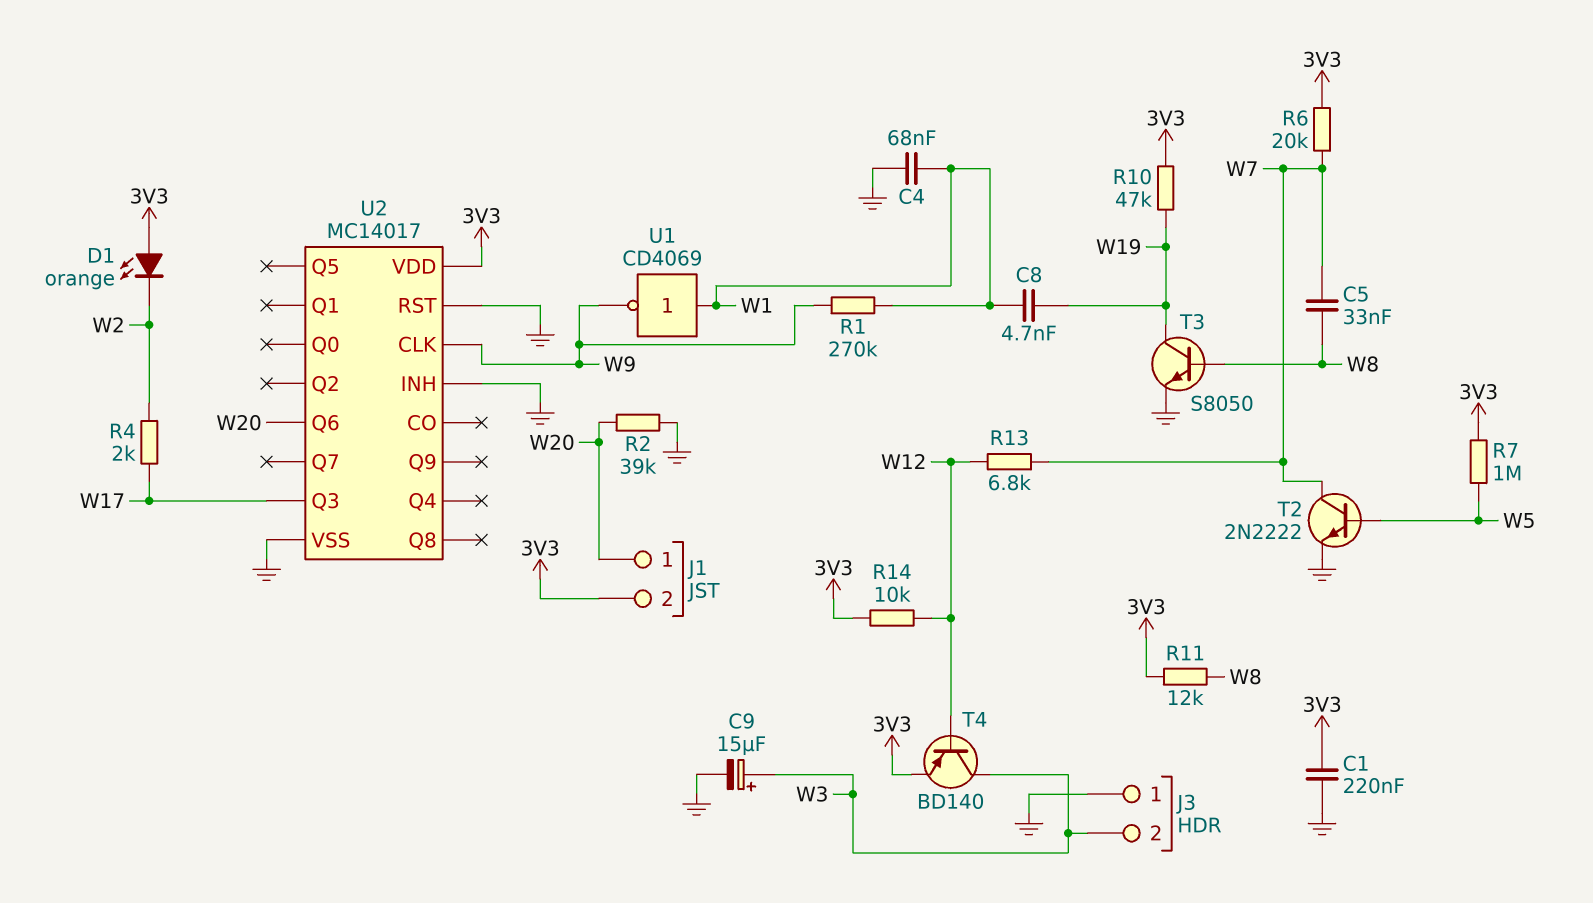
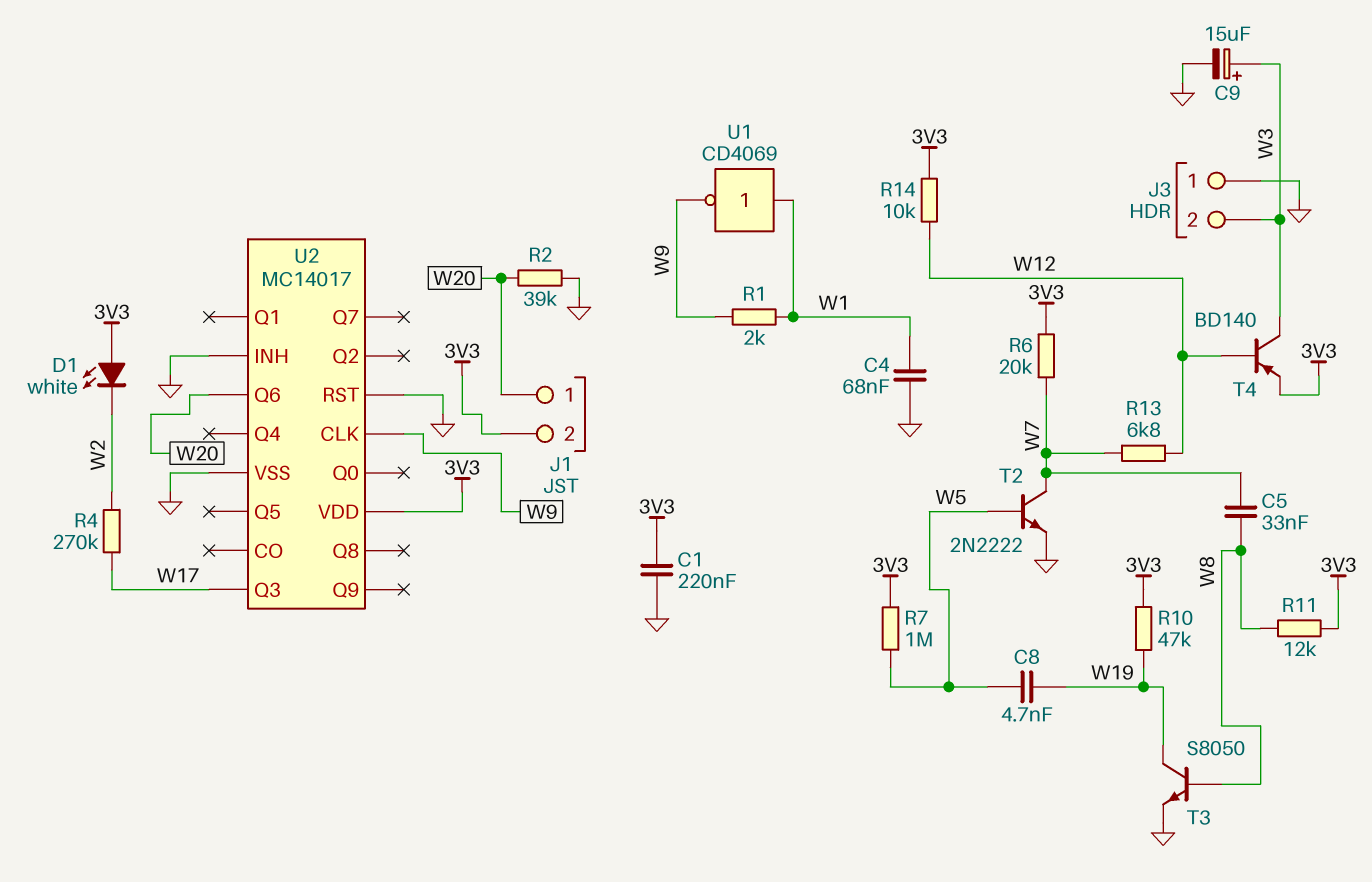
C8: 4.7nF (W1, W19) -> 4.7nF (W5, W19)
D1: LED orange (A 3V3, K W2) -> LED white (A 3V3, K W2)
R1: 270k (W1, W9) -> 2k (W1, W9)
R4: 2k (W2, W17) -> 270k (W2, W17)

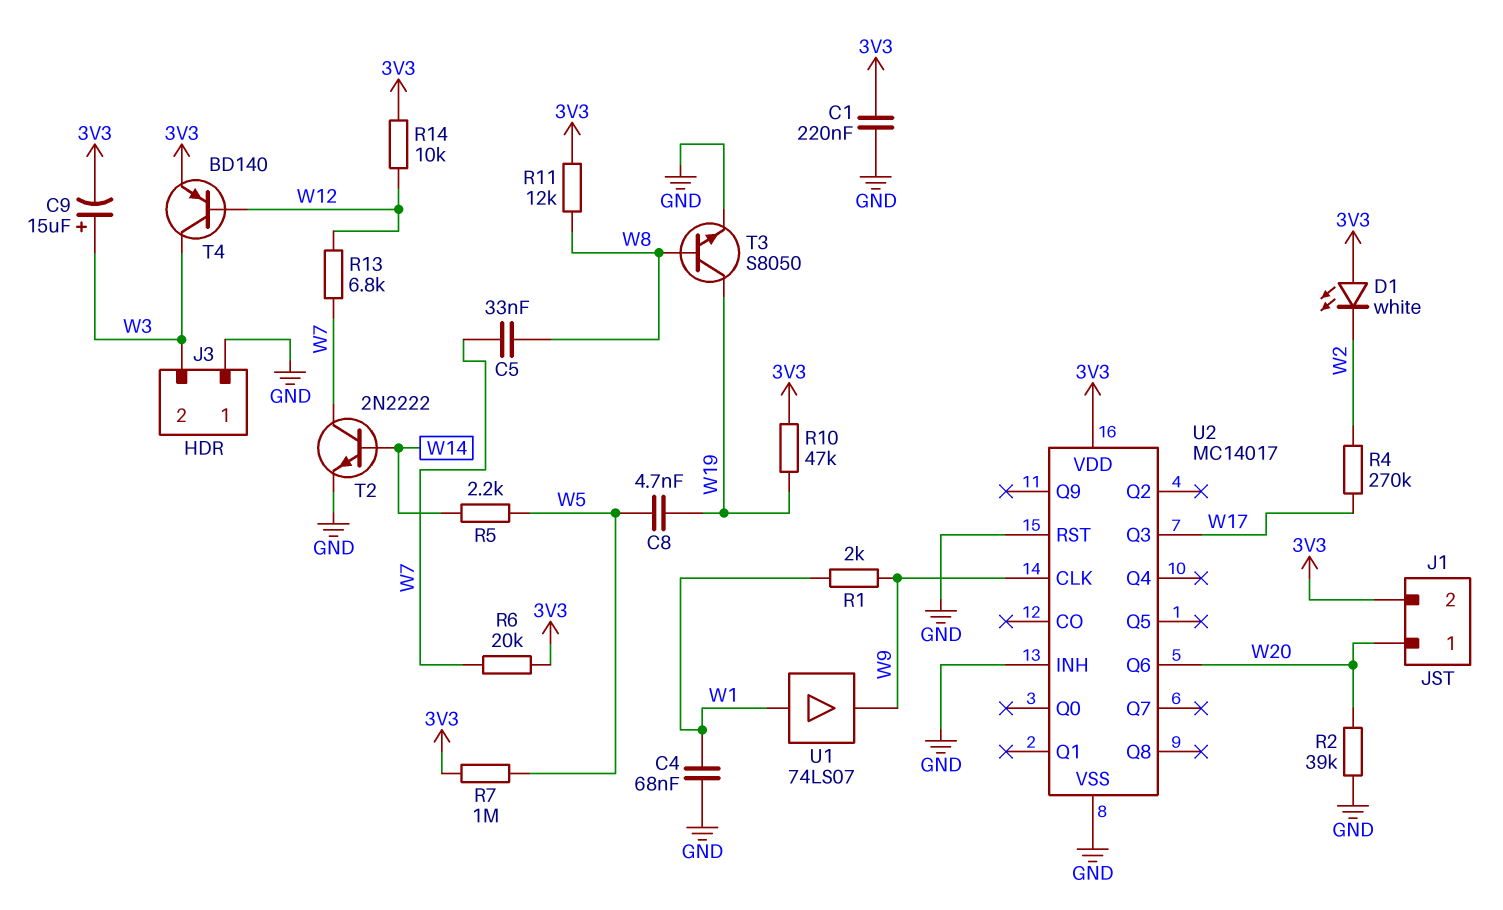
C9: 15uF (plus W3, minus GND) -> 15uF (plus W3, minus 3V3)
R5: none -> 2.2k (W5, W14)
T2: NPN 2N2222 (B W5, C W7, E GND) -> NPN 2N2222 (B W14, C W7, E GND)
U1: NOT CD4069 (in W1, out W9) -> buffer 74LS07 (in W1, out W9)

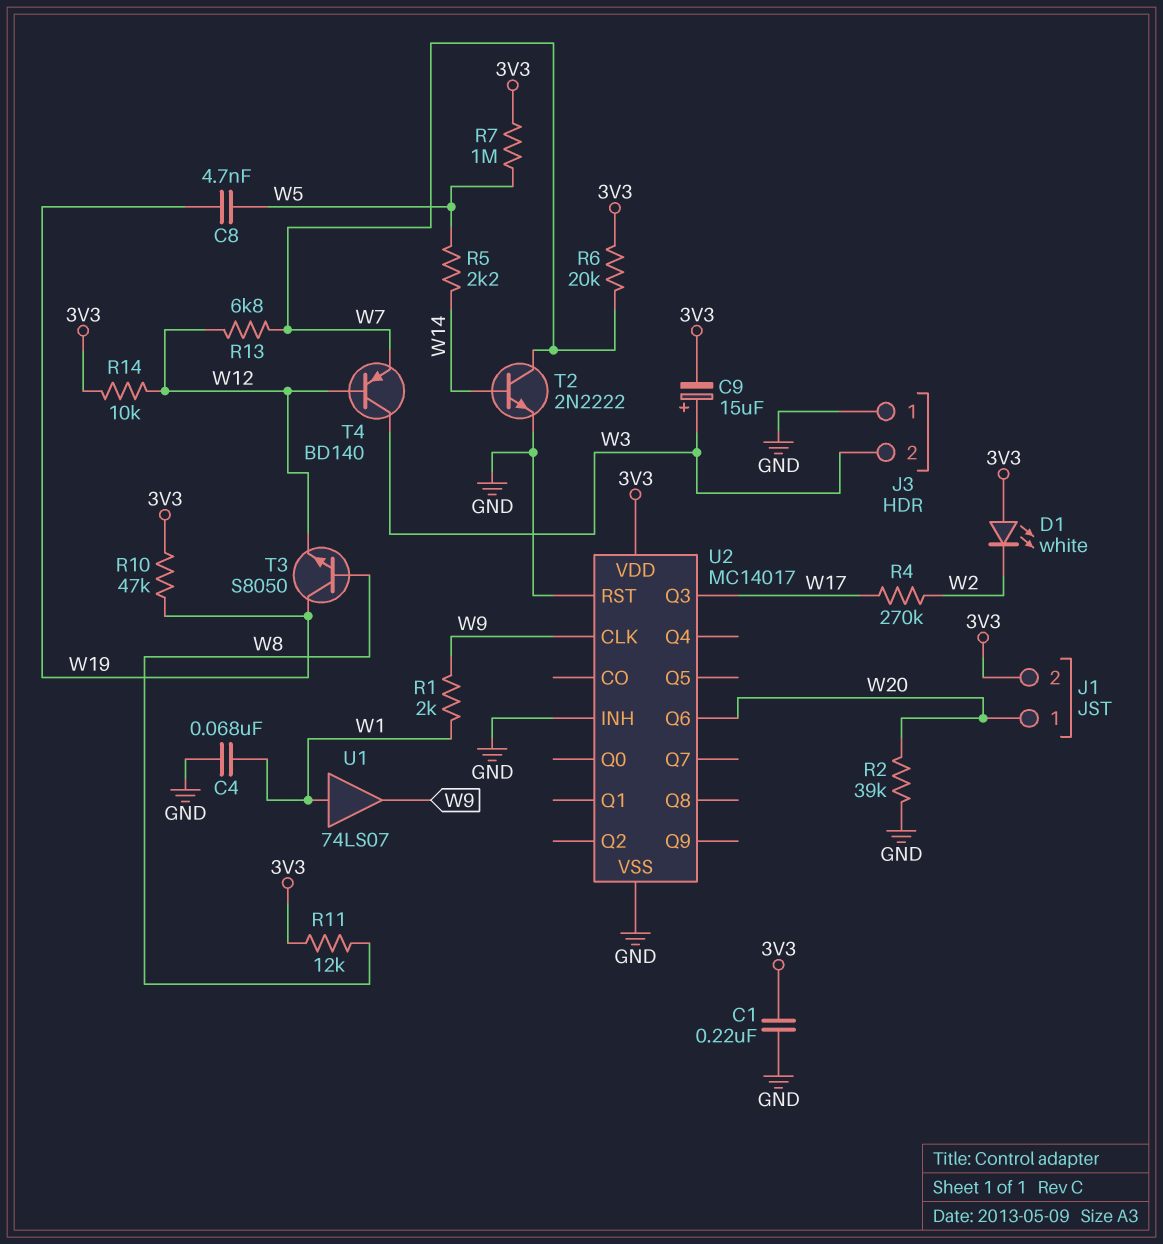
C5: 33nF (W7, W8) -> none
T3: NPN S8050 (B W8, C W19, E GND) -> NPN S8050 (B W8, C W19, E W12)
T4: PNP BD140 (B W12, C W3, E 3V3) -> PNP BD140 (B W12, C W3, E W7)

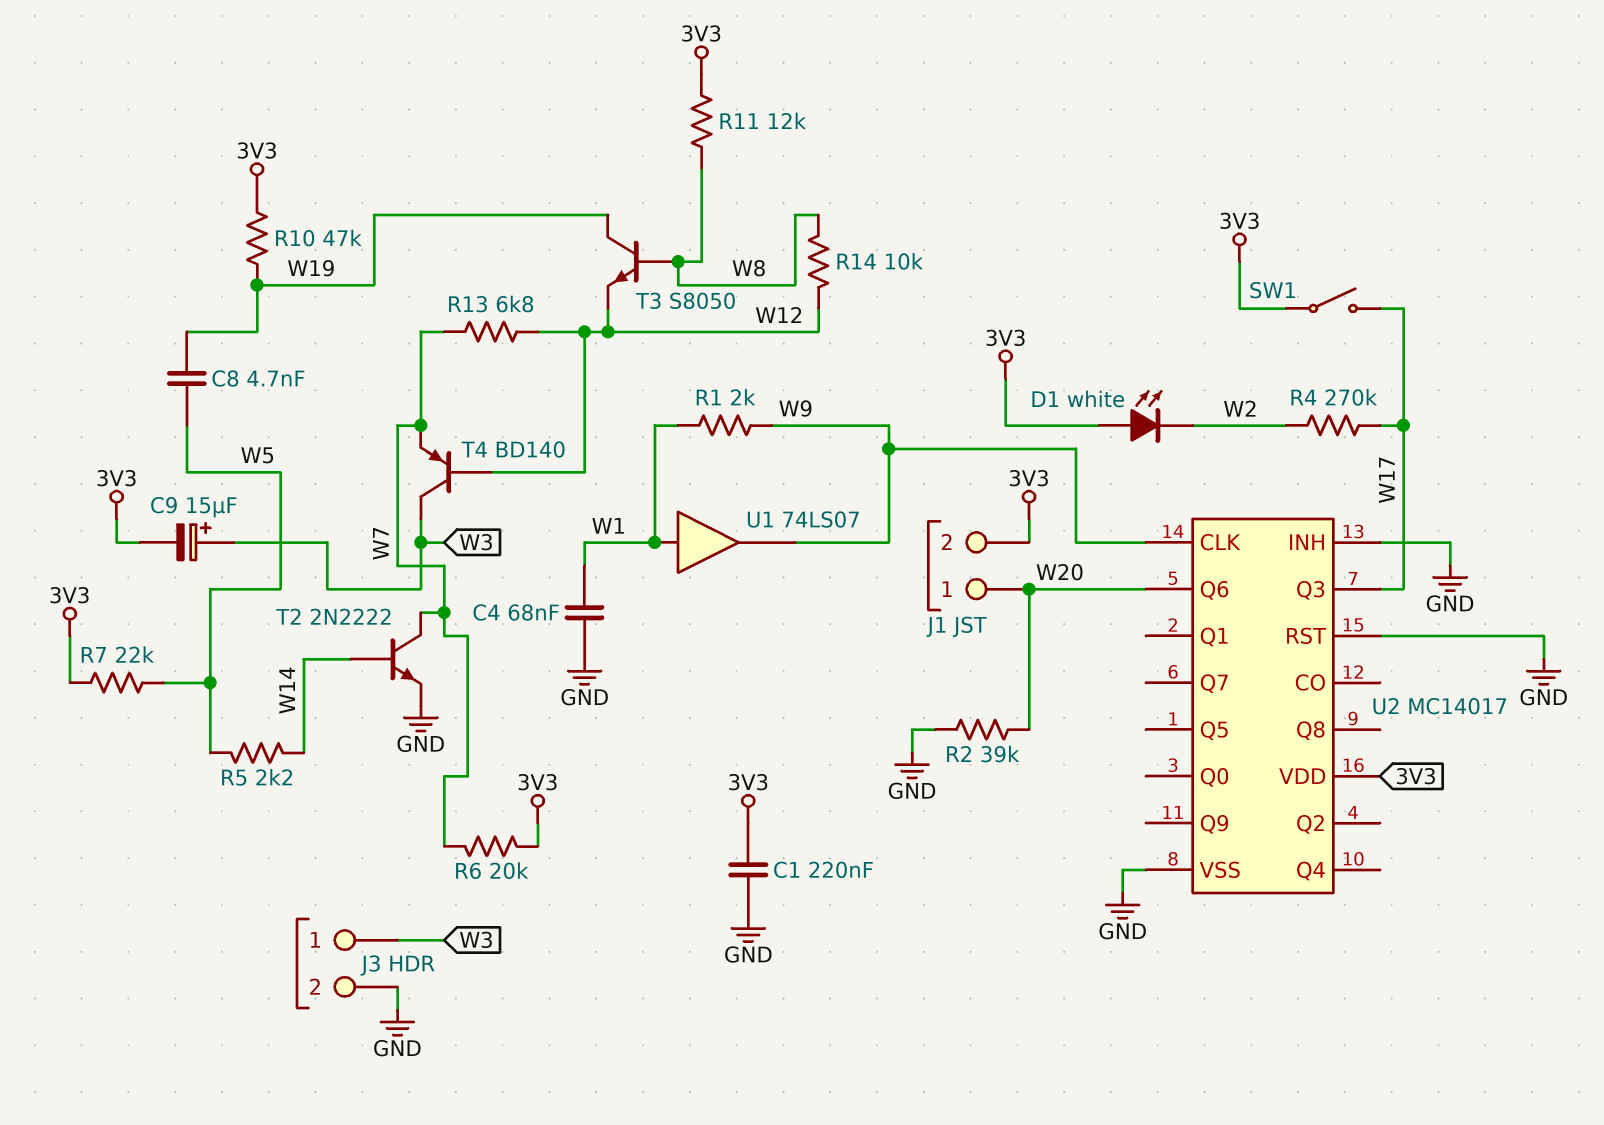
J3 pin 1: GND -> W3
J3 pin 2: W3 -> GND
R7: 1M (3V3, W5) -> 22k (3V3, W5)
R14: 10k (3V3, W12) -> 10k (W8, W12)
SW1: none -> switch (3V3, W17)

